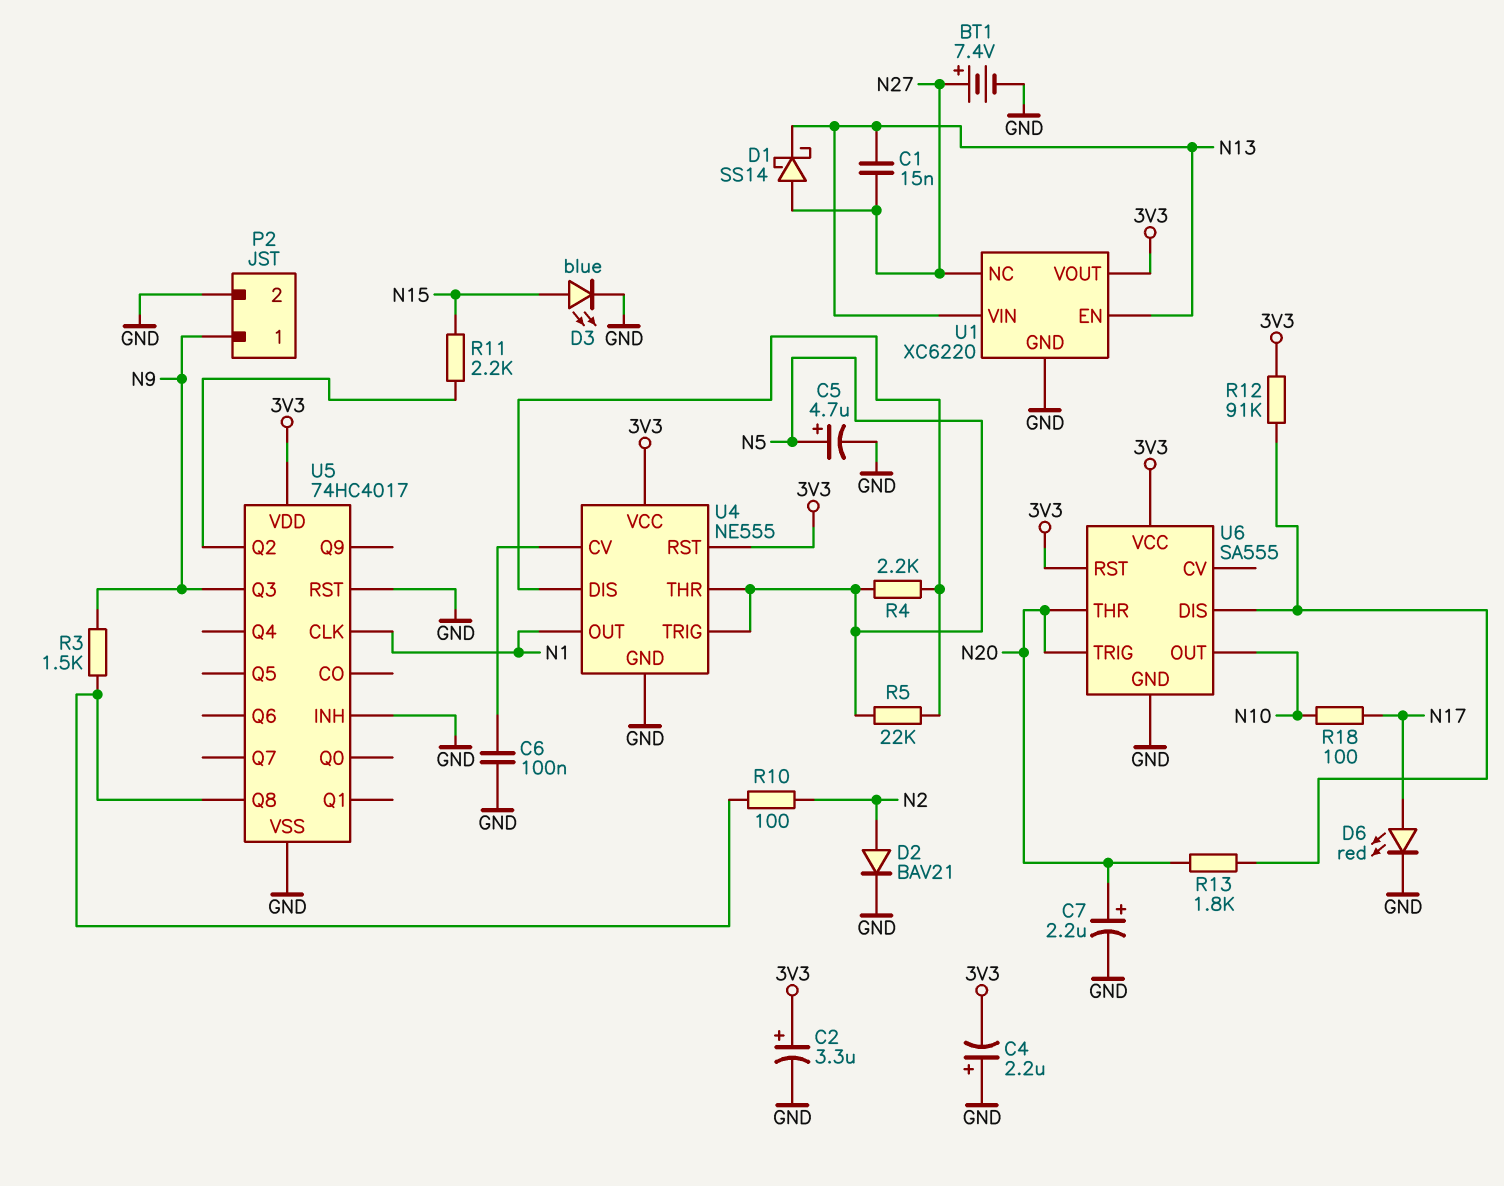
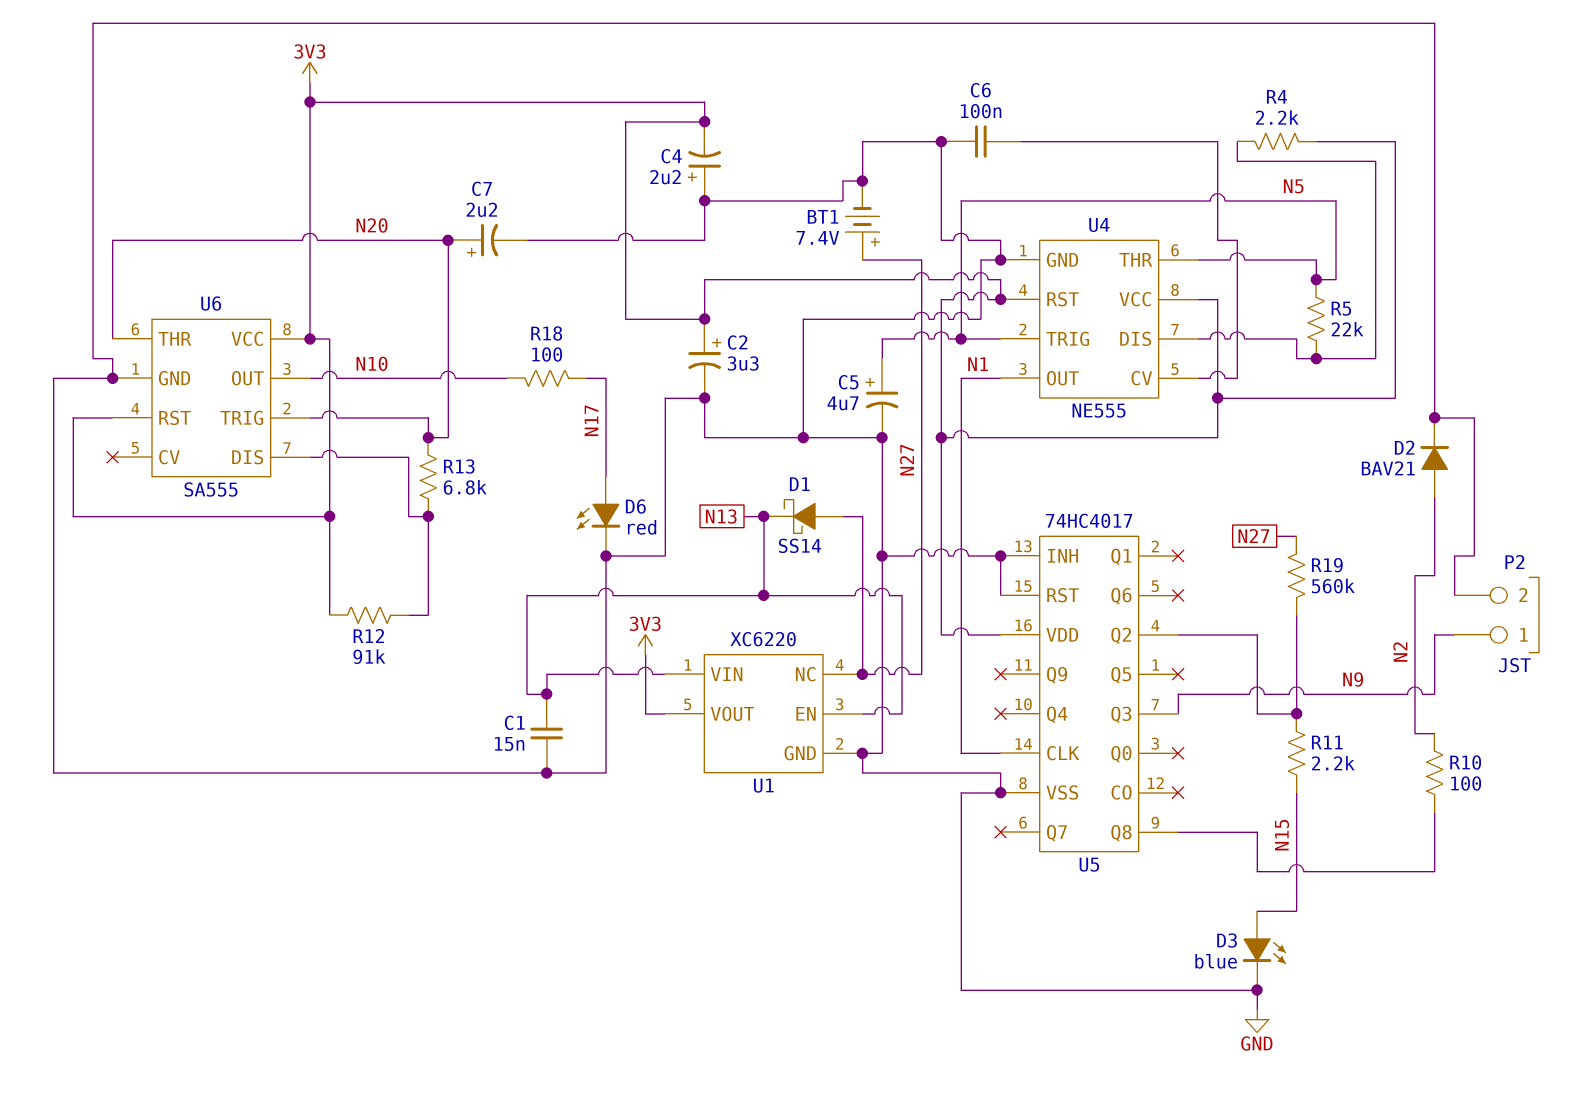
C1: 15nF (N13, N27) -> 15nF (GND, N13)
R3: 1.5k (N9, U5/Q8) -> none
R4: 2.2k (N5, U4/DIS) -> 2.2k (3V3, U4/DIS)
R13: 1.8k (N20, U6/DIS) -> 6.8k (N20, U6/DIS)
R19: none -> 560k (N27, U5/Q2)

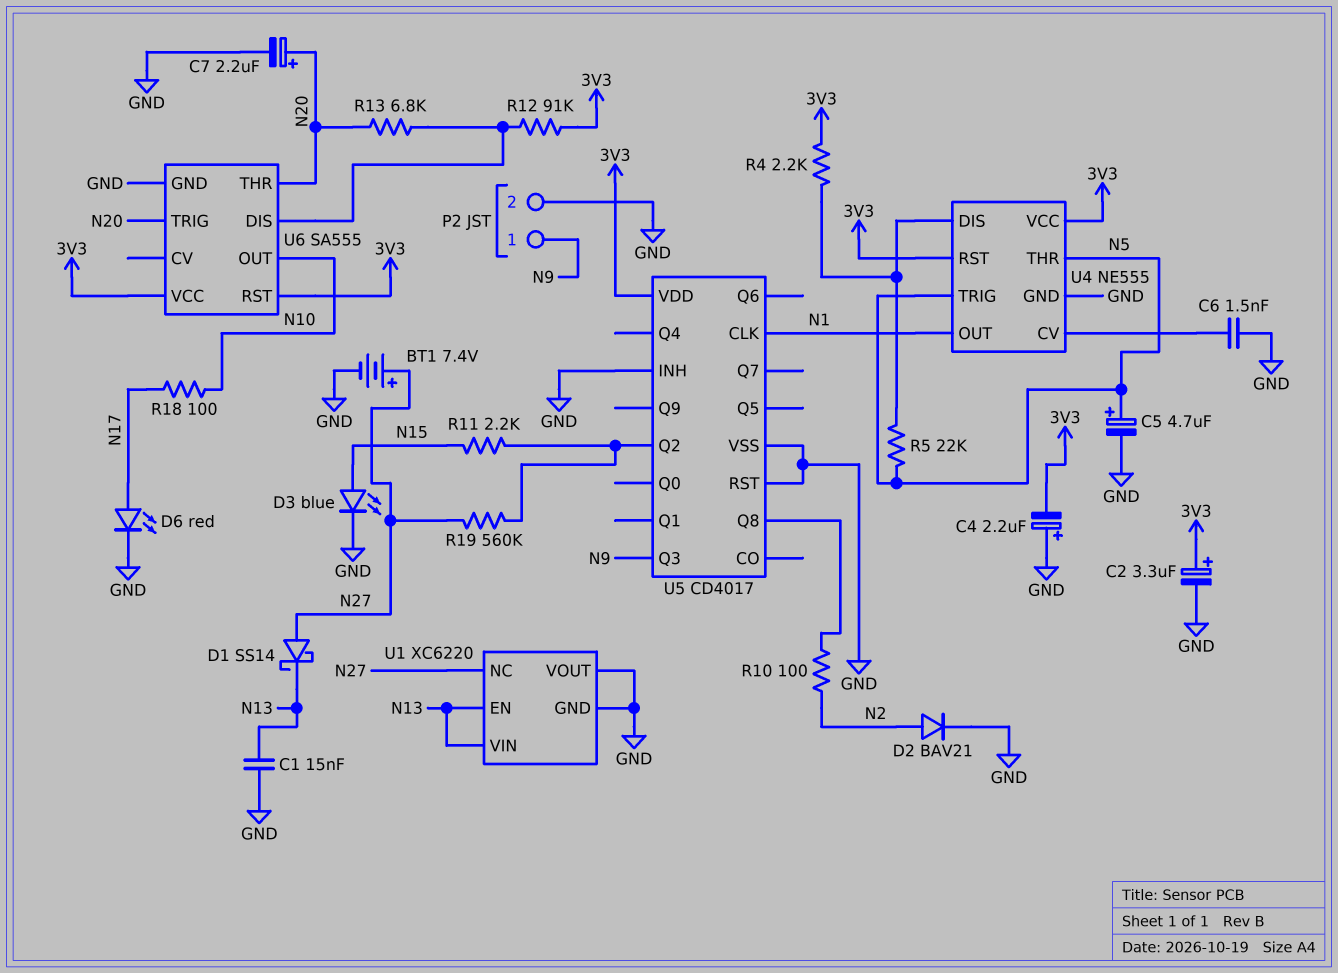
C6: 100nF (GND, U4/CV) -> 1.5nF (GND, U4/CV)
U1 pin VOUT: 3V3 -> GND
U5: 74HC4017 -> CD4017

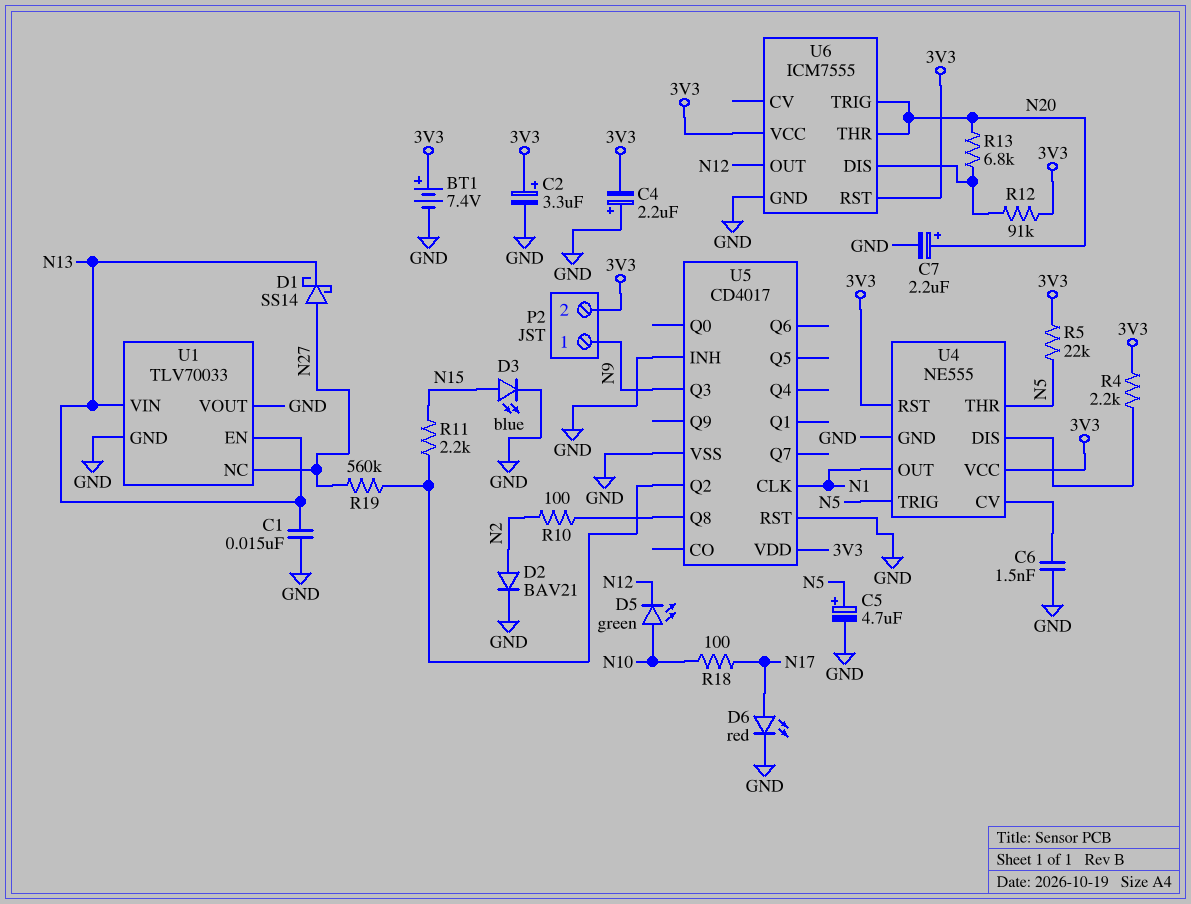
BT1: 7.4V (plus N27, minus GND) -> 7.4V (plus 3V3, minus GND)
D5: none -> LED green (A N10, K N12)
P2 pin 2: GND -> 3V3
R5: 22k (N5, U4/DIS) -> 22k (3V3, N5)
U1: XC6220 -> TLV70033
U6: SA555 -> ICM7555
U6 pin OUT: N10 -> N12

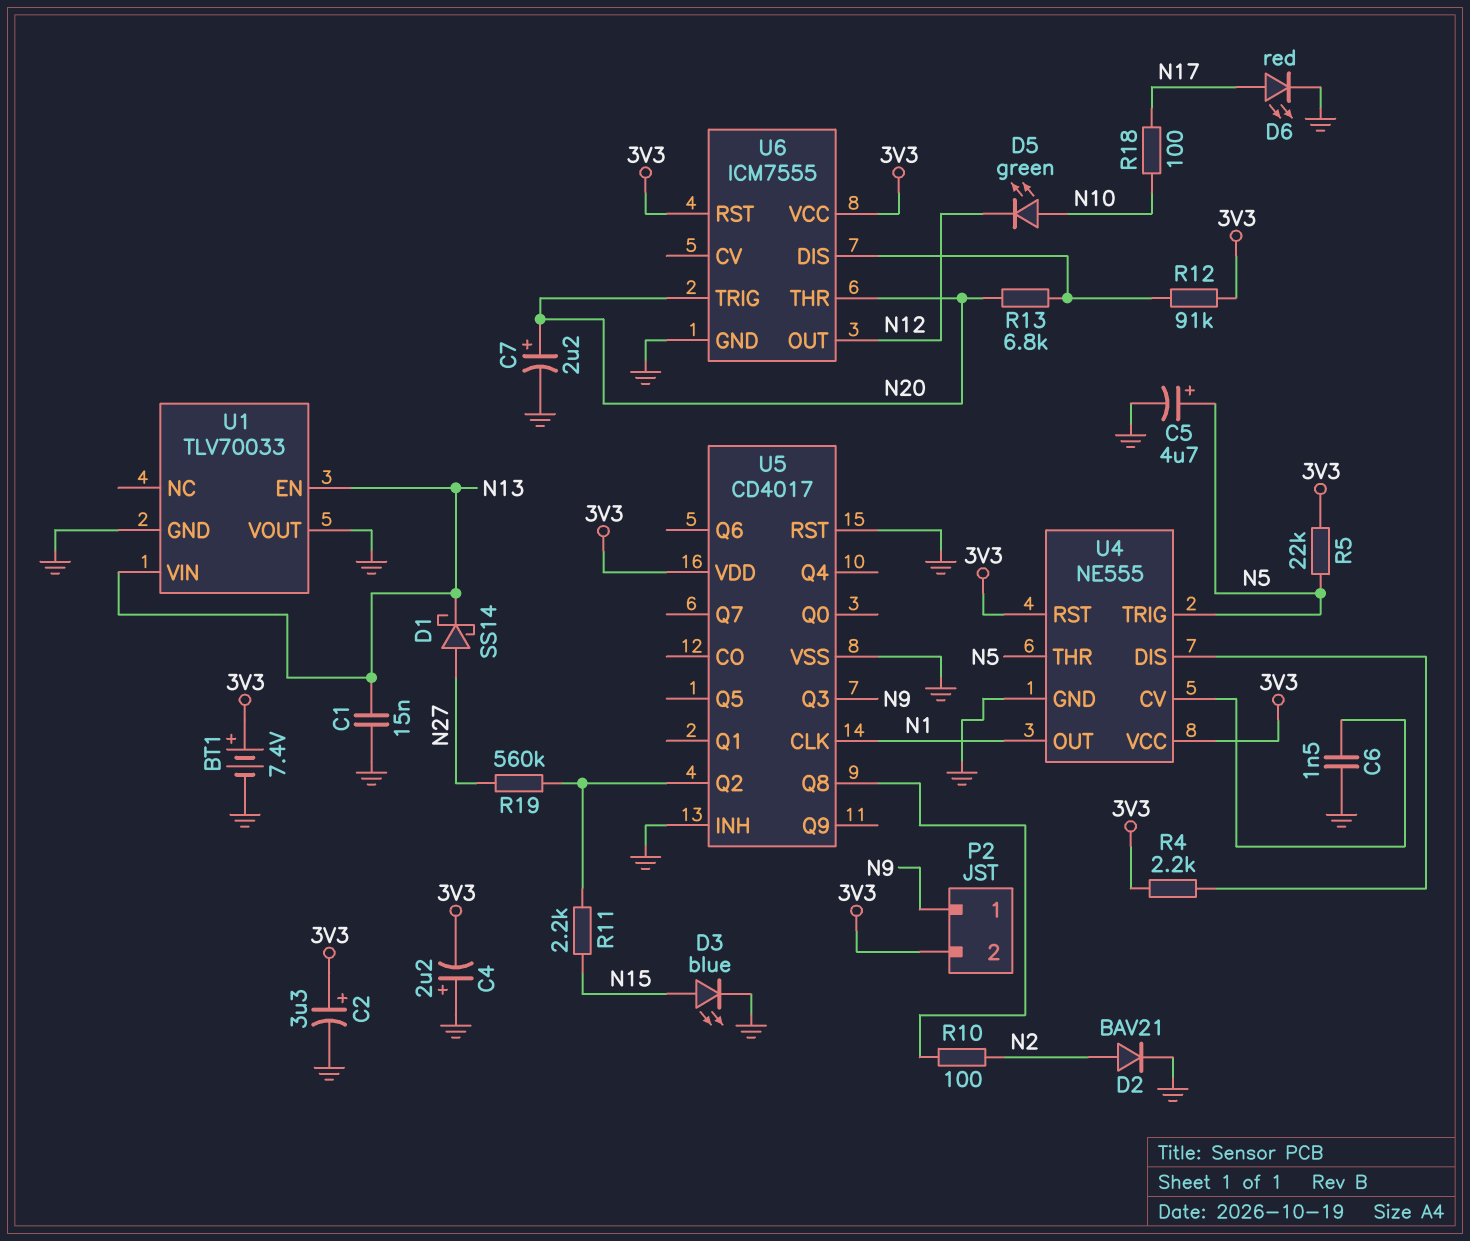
U1 pin NC: N27 -> none

